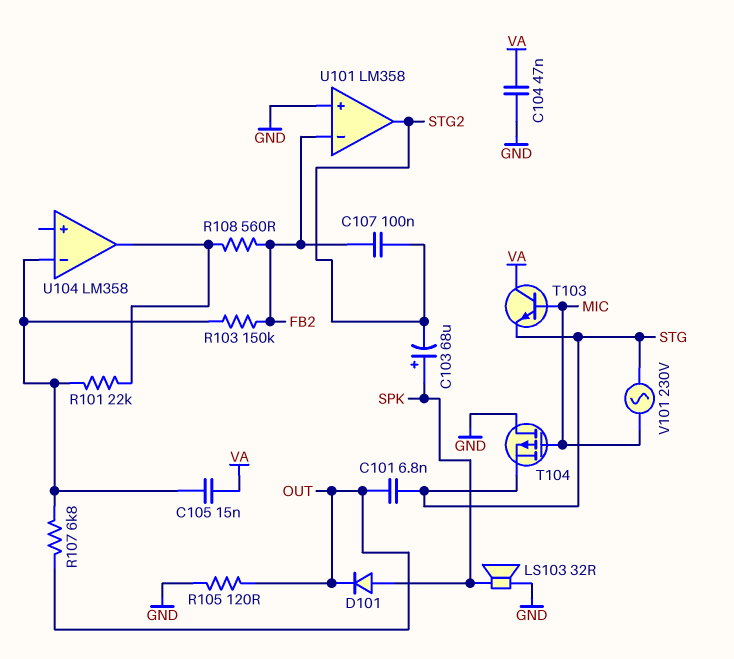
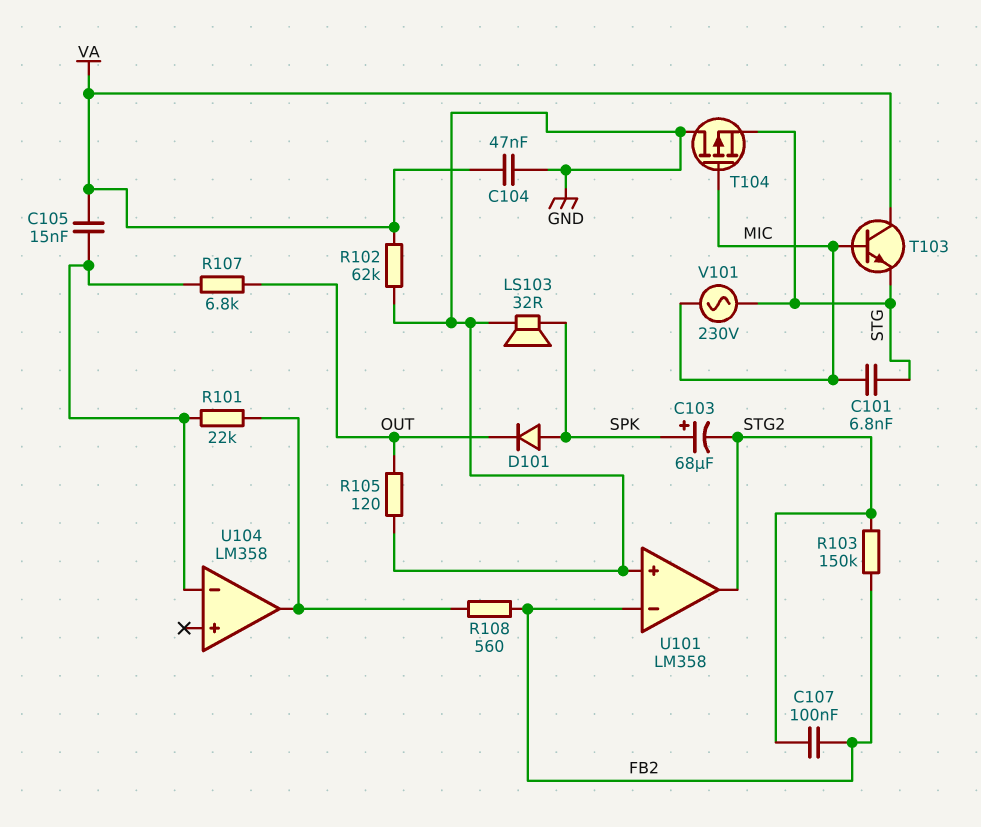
C101: 6.8nF (OUT, STG) -> 6.8nF (MIC, STG)
R102: none -> 62k (GND, VA)
R103: 150k (FB2, U104/in-) -> 150k (FB2, STG2)

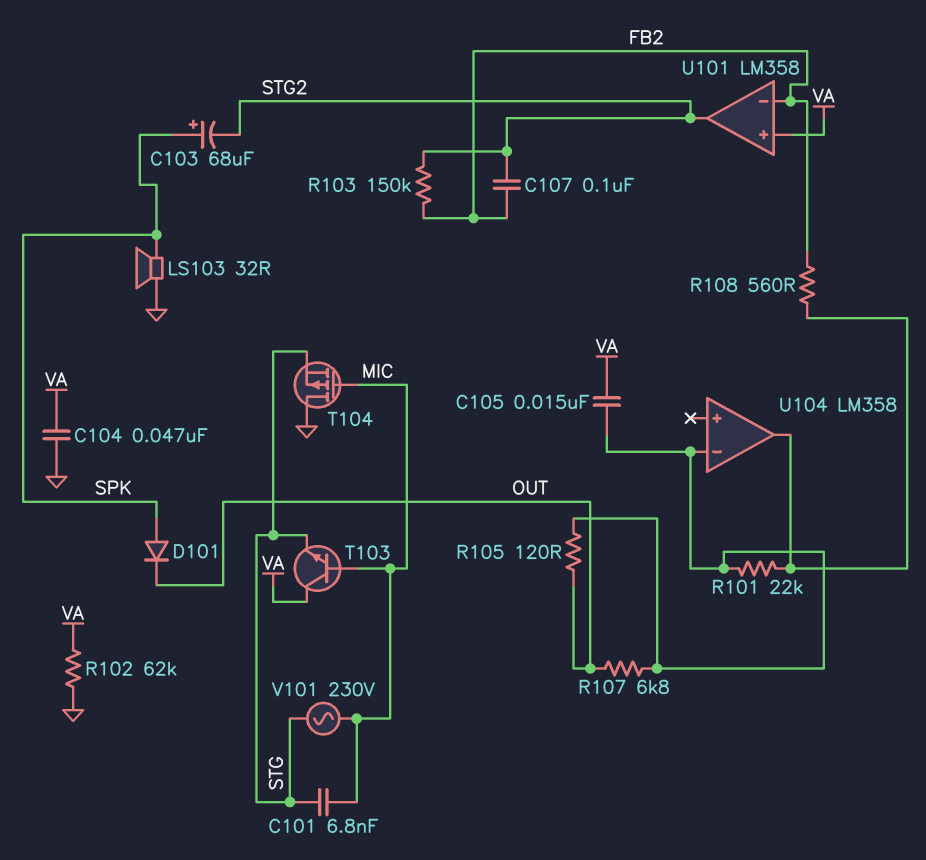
R105: 120 (GND, OUT) -> 120 (OUT, U104/in-)
U101 pin in+: GND -> VA

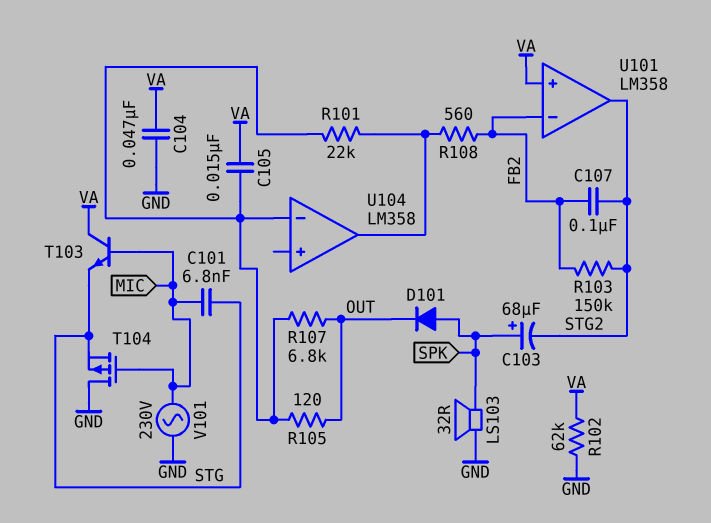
V101: AC 230V (MIC, STG) -> AC 230V (GND, MIC)

